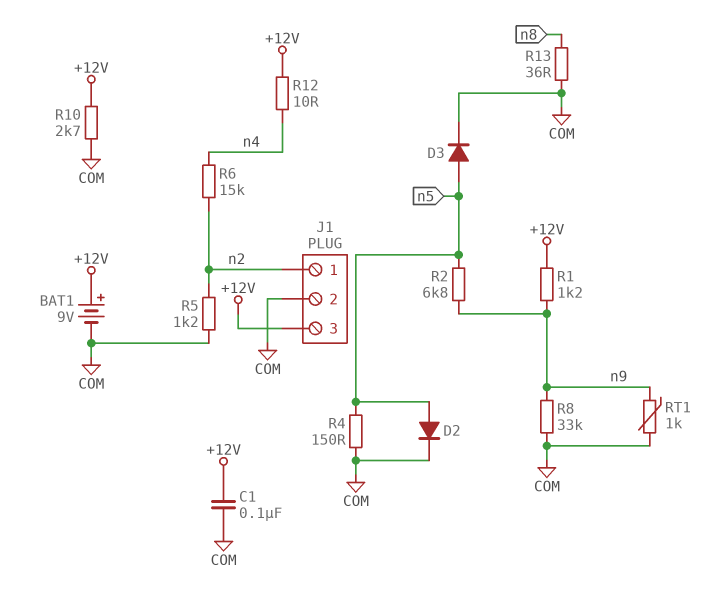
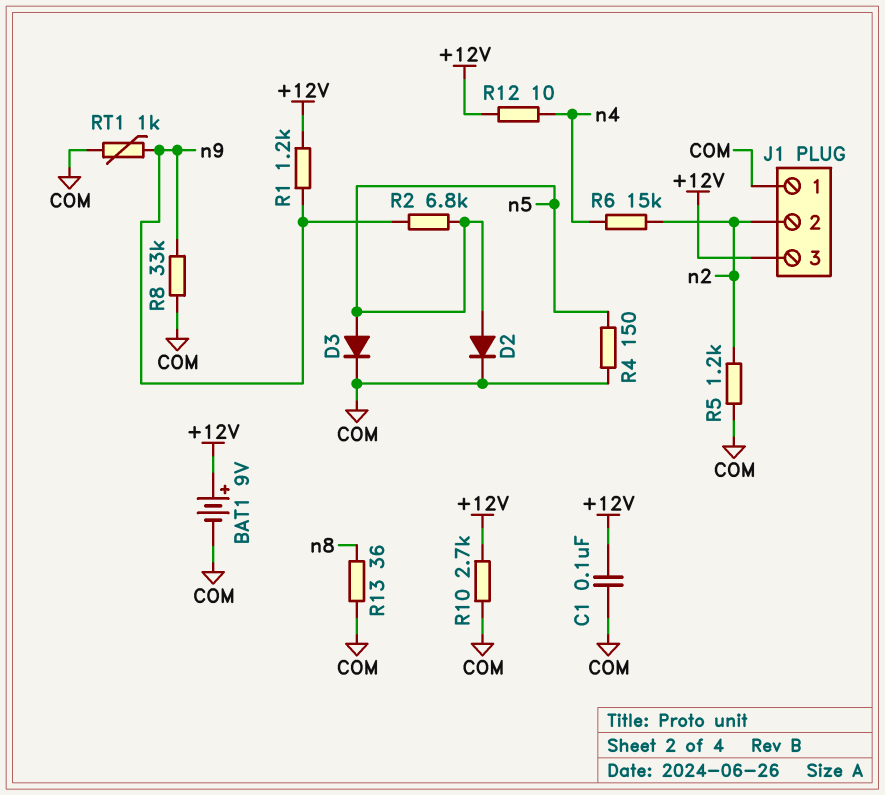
J1 pin 1: n2 -> COM
J1 pin 2: COM -> n2

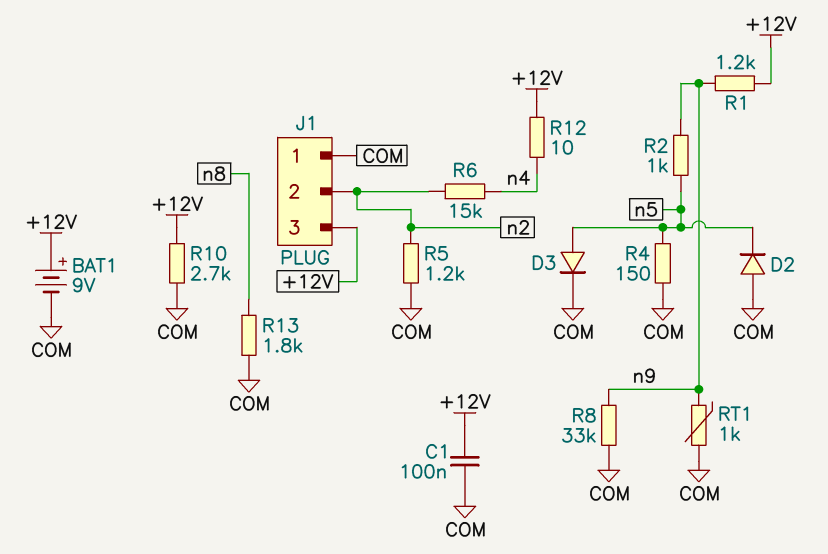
D2: diode (A n5, K COM) -> diode (A COM, K n5)
R2: 6.8k (n5, n9) -> 1k (n5, n9)
R13: 36 (COM, n8) -> 1.8k (COM, n8)

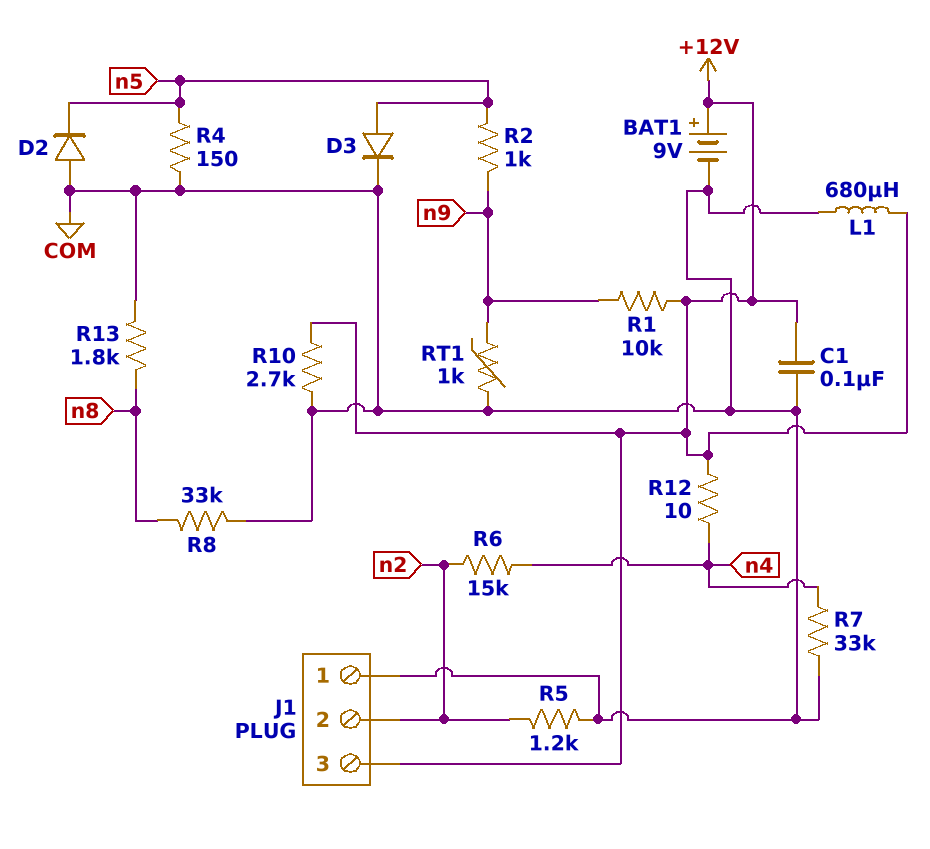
L1: none -> 680uH (+12V, COM)
R1: 1.2k (+12V, n9) -> 10k (+12V, n9)
R7: none -> 33k (COM, n4)
R8: 33k (COM, n9) -> 33k (COM, n8)

